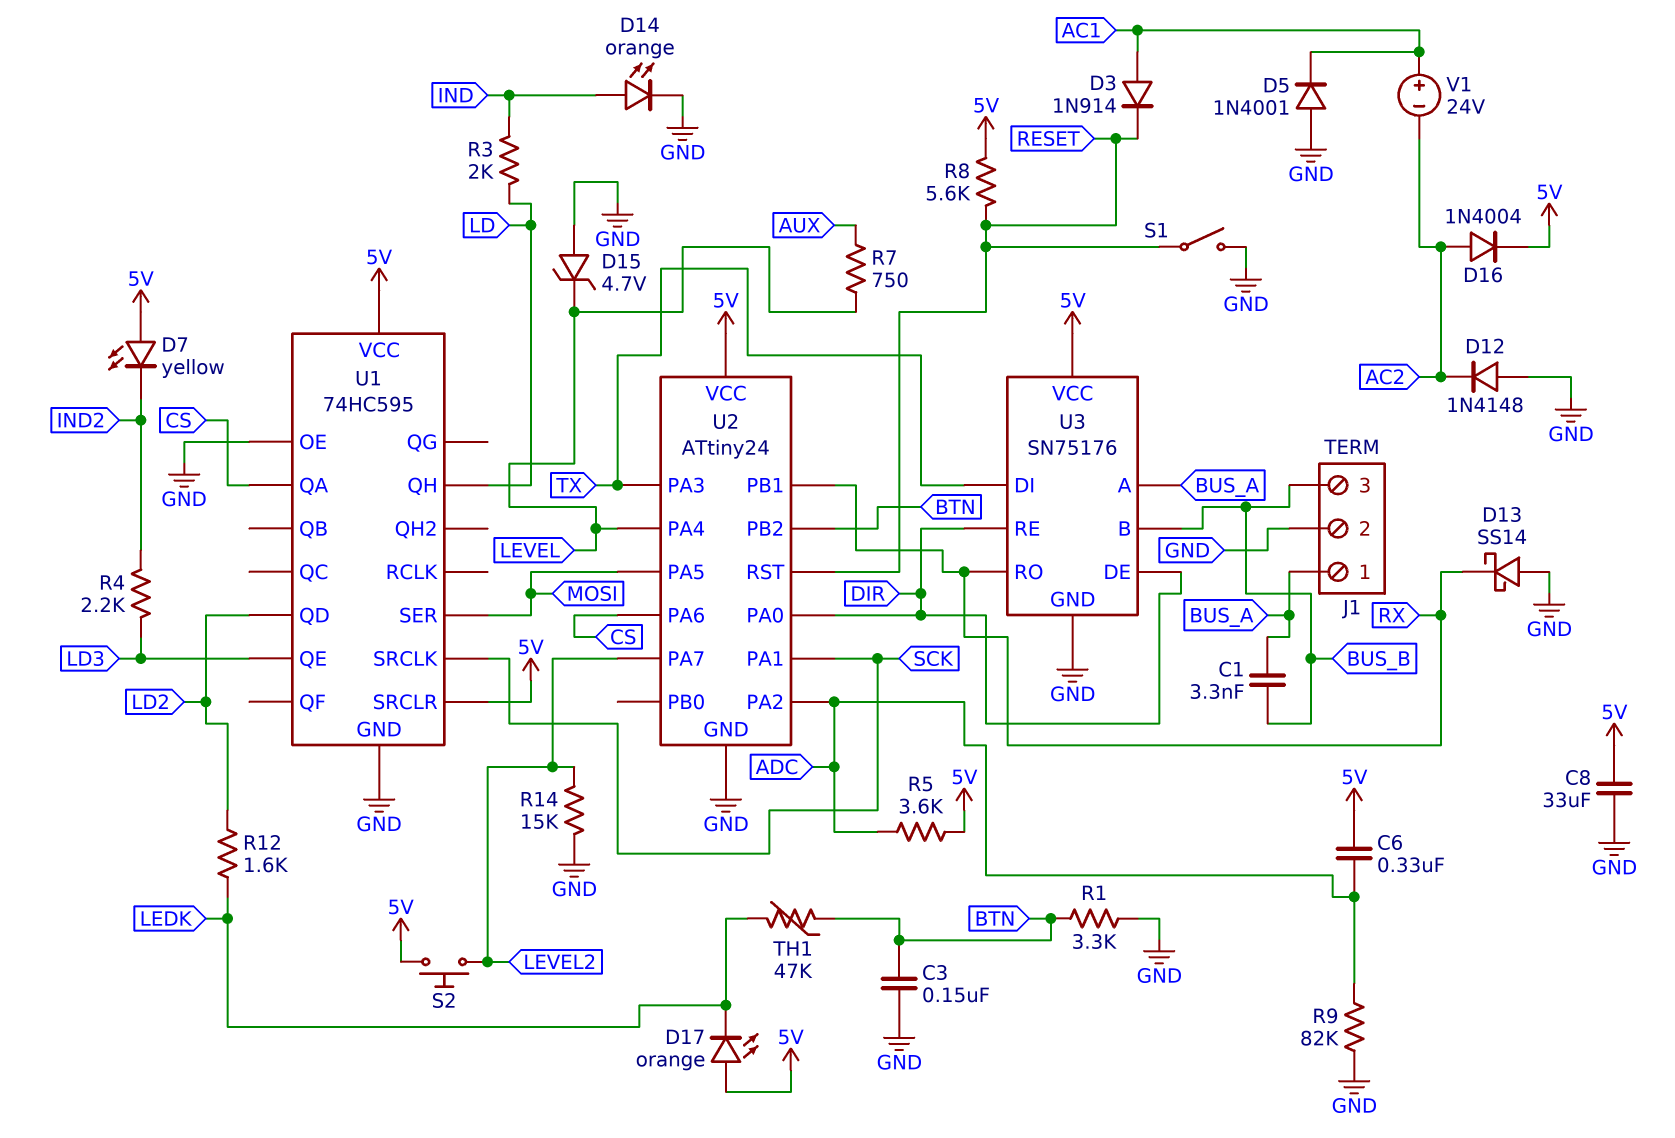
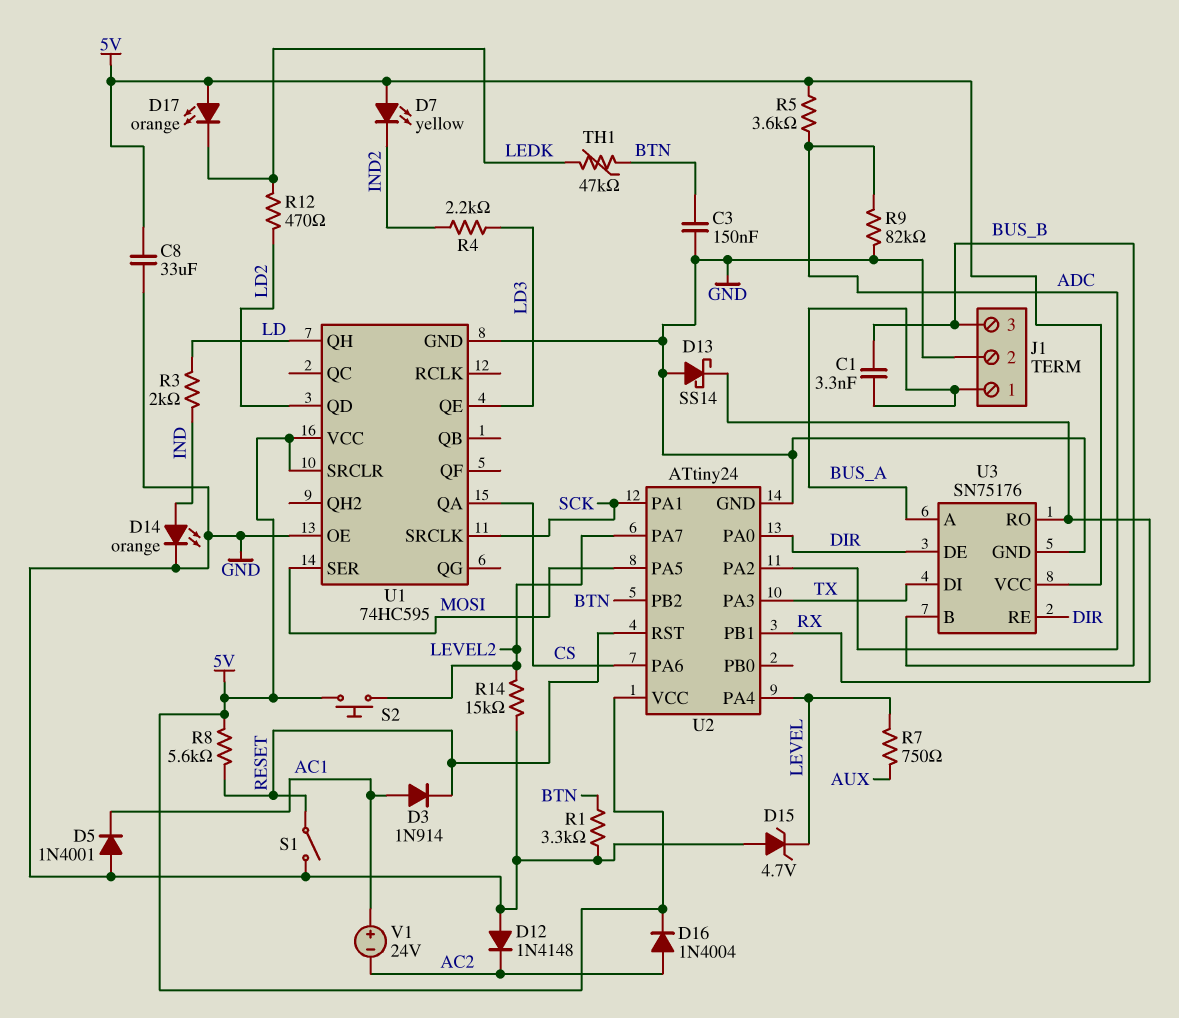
C6: 330nF (5V, ADC) -> none
R12: 1.6k (LD2, LEDK) -> 470 (LD2, LEDK)

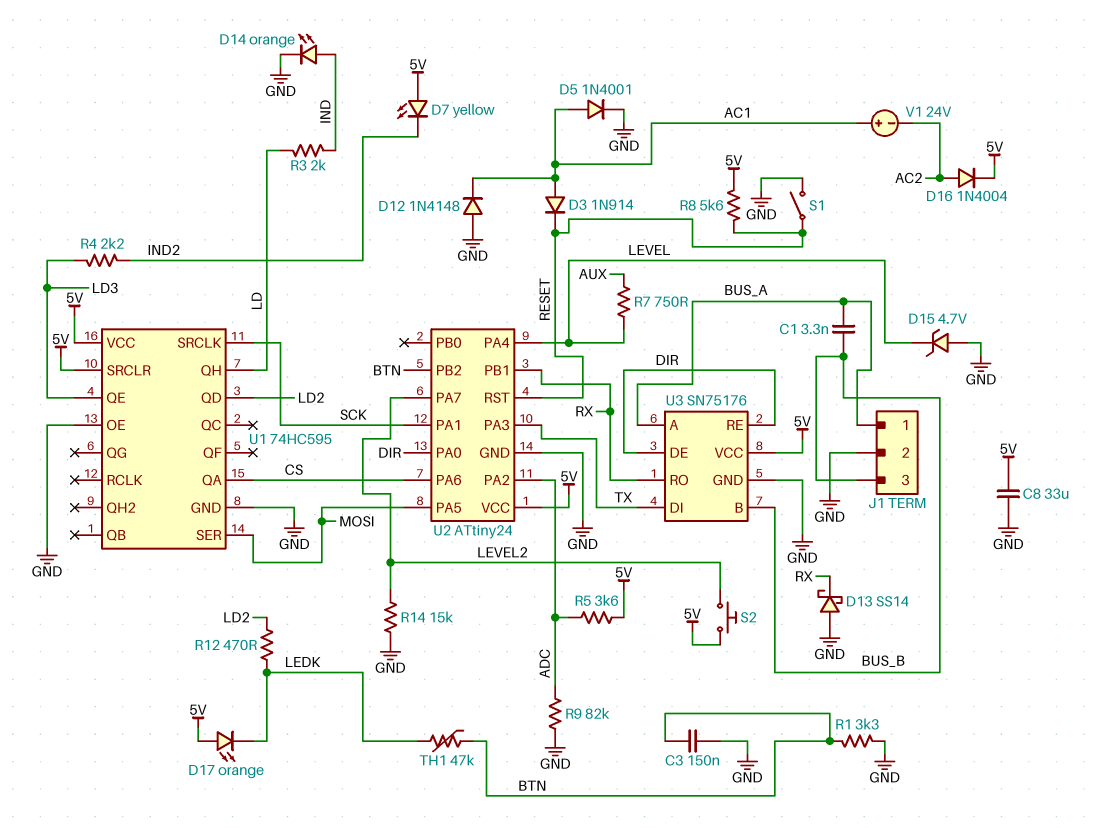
D5: diode 1N4001 (A GND, K AC1) -> diode 1N4001 (A AC1, K GND)
D12: diode 1N4148 (A GND, K AC2) -> diode 1N4148 (A GND, K AC1)

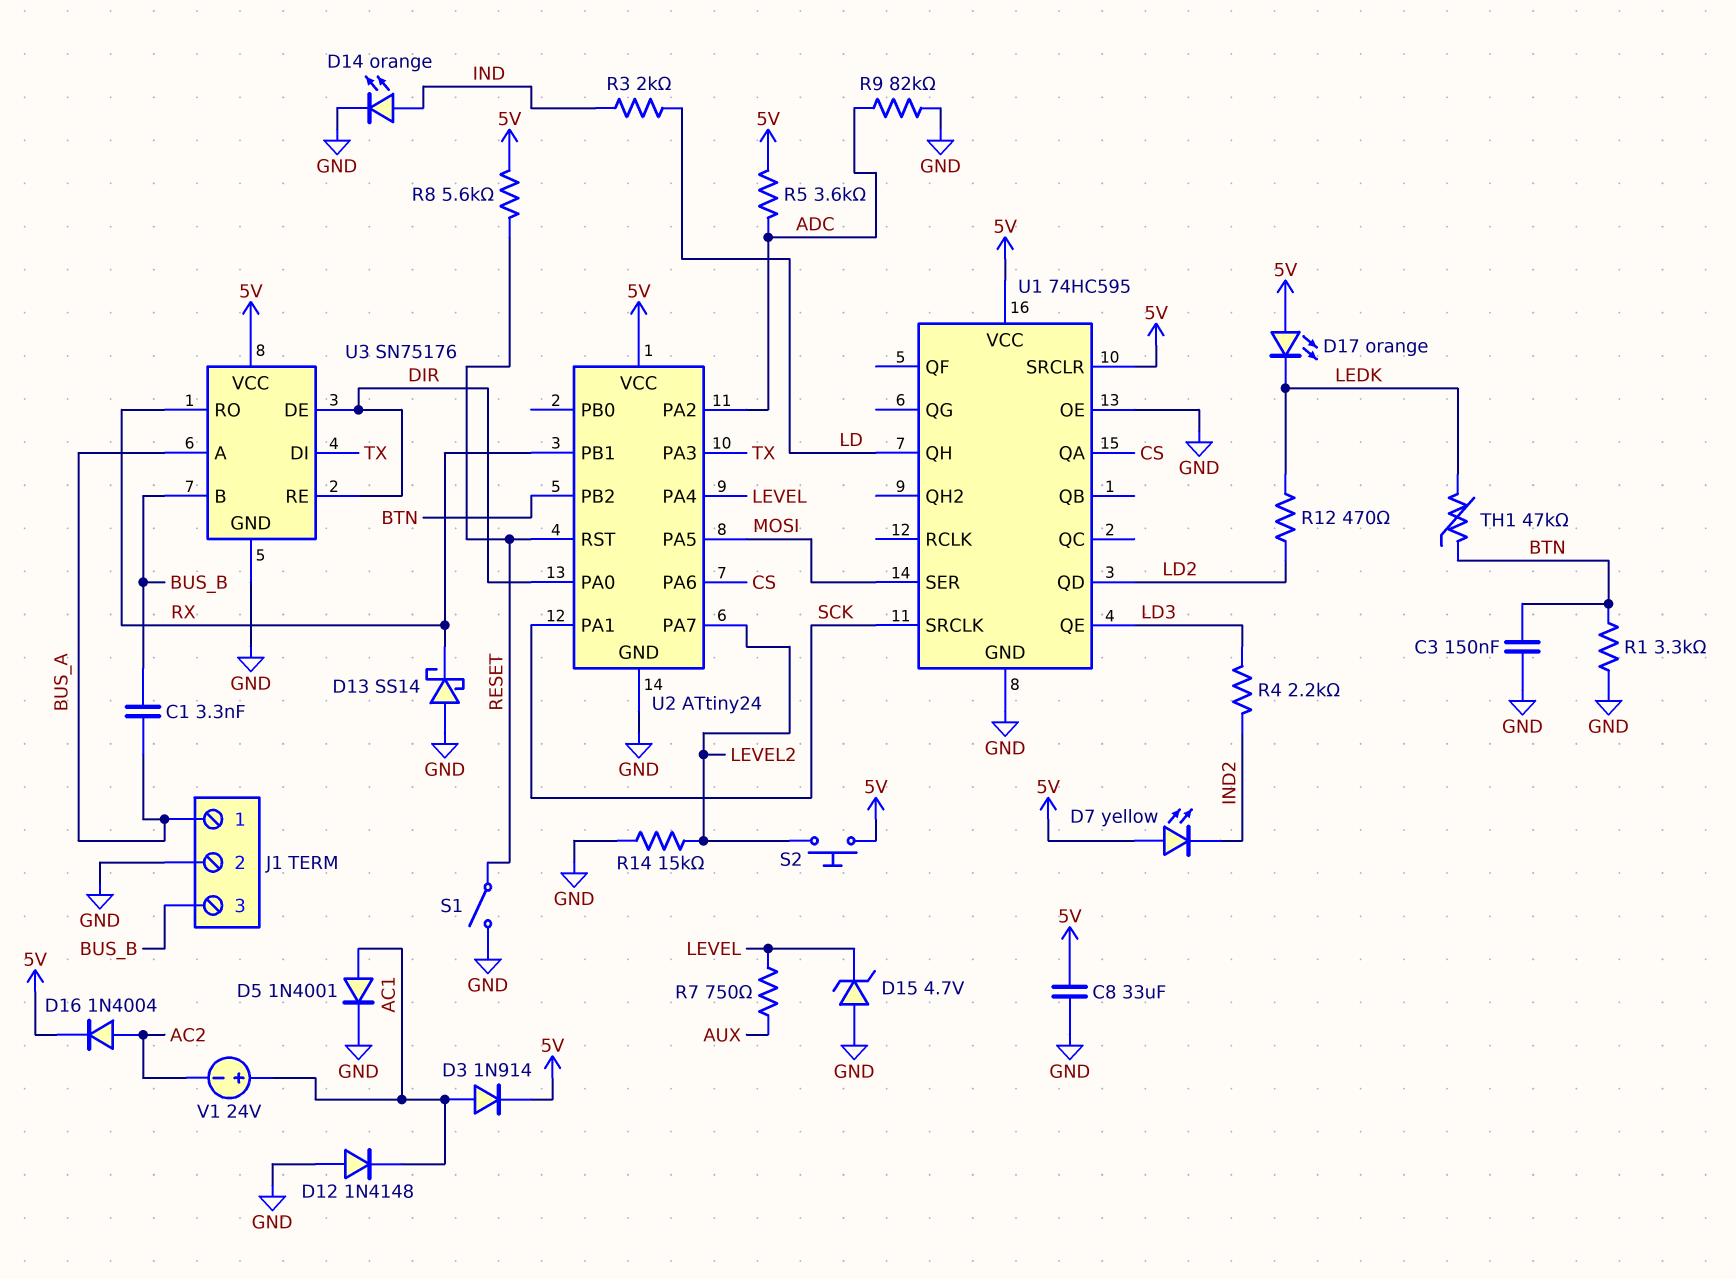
D3: diode 1N914 (A AC1, K RESET) -> diode 1N914 (A AC1, K 5V)

